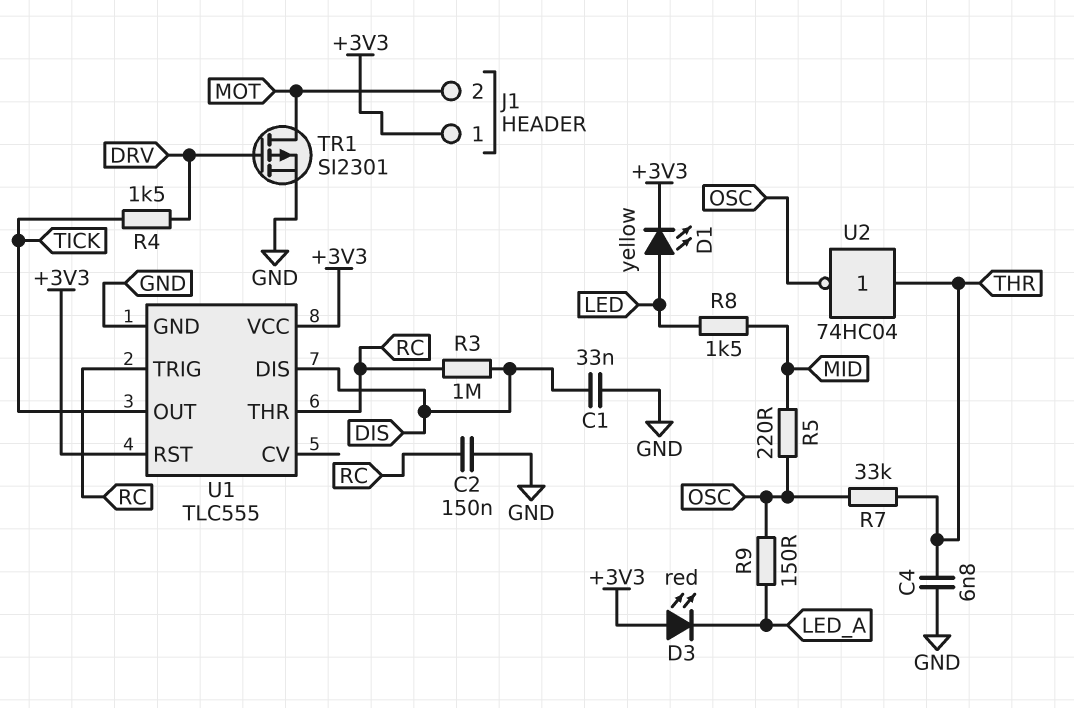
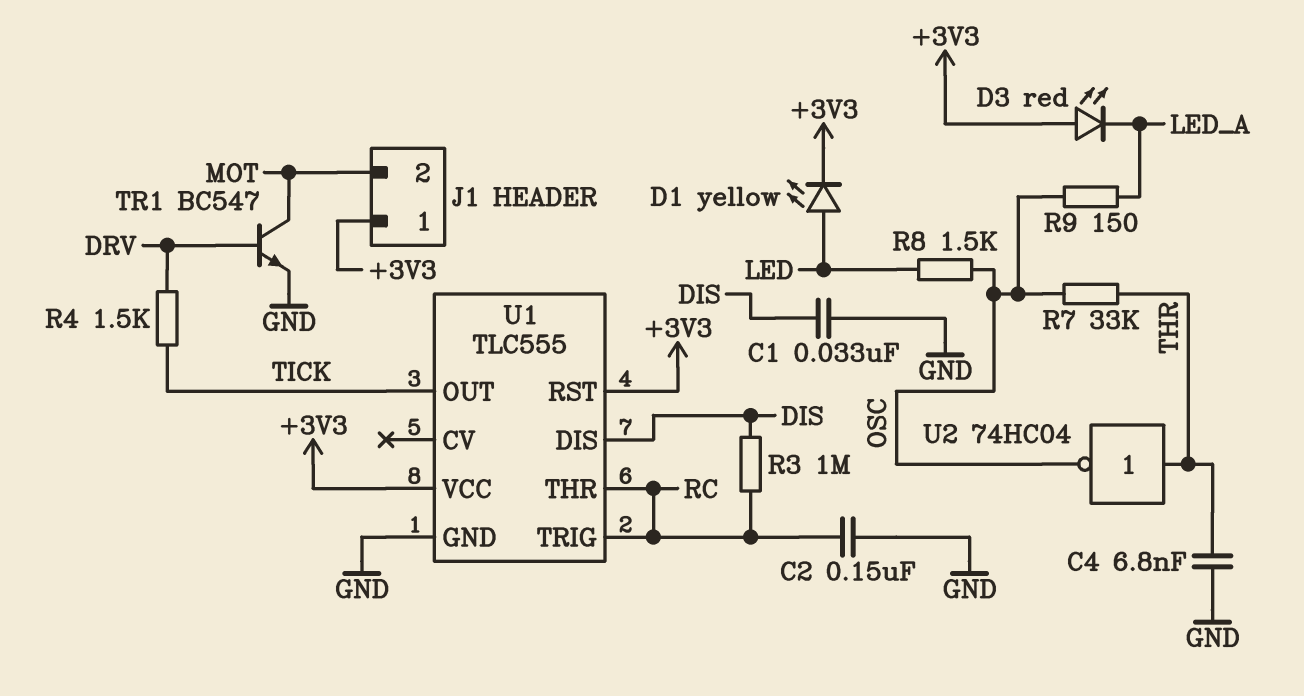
R5: 220 (MID, OSC) -> none
R8: 1.5k (LED, MID) -> 1.5k (LED, OSC)
TR1: PMOS SI2301 (G DRV, D MOT, S GND) -> NPN BC547 (B DRV, C MOT, E GND)

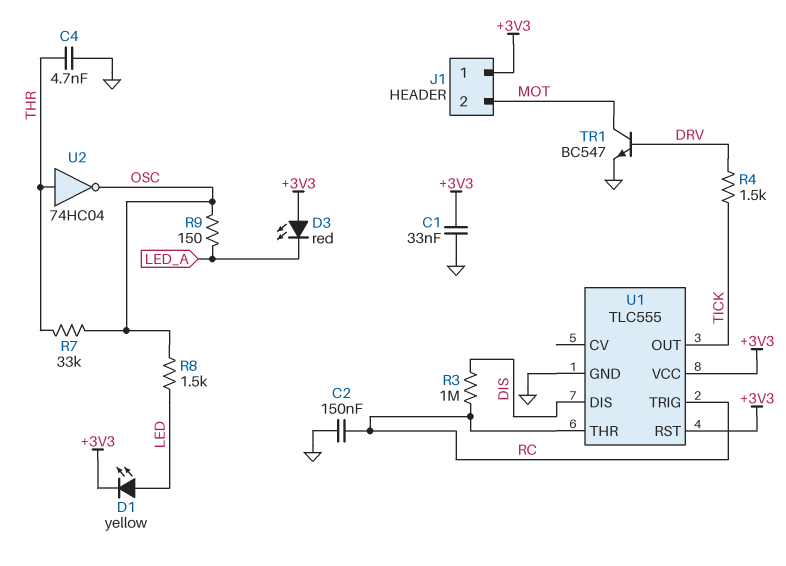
C1: 33nF (DIS, GND) -> 33nF (+3V3, GND)
C4: 6.8nF (GND, THR) -> 4.7nF (GND, THR)

